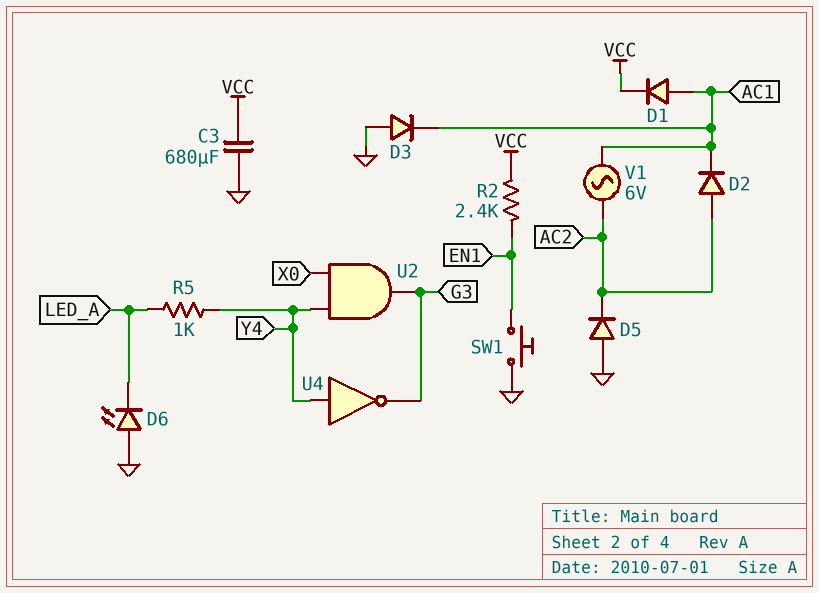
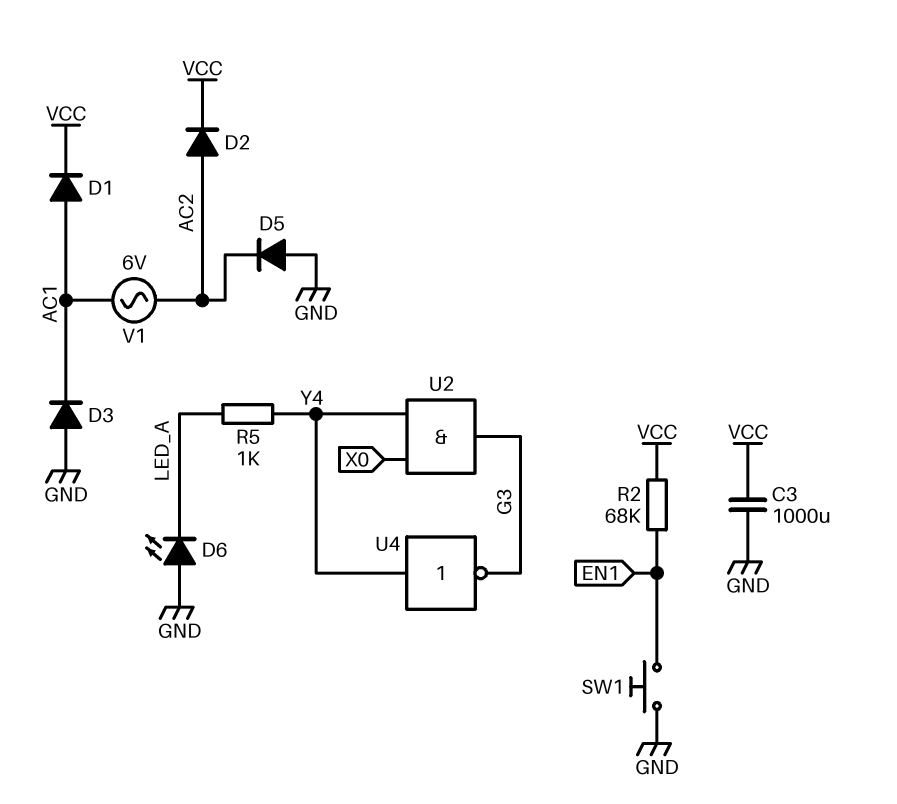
C3: 680uF (GND, VCC) -> 1000uF (GND, VCC)
D2: diode (A AC2, K AC1) -> diode (A AC2, K VCC)
R2: 2.4k (EN1, VCC) -> 68k (EN1, VCC)

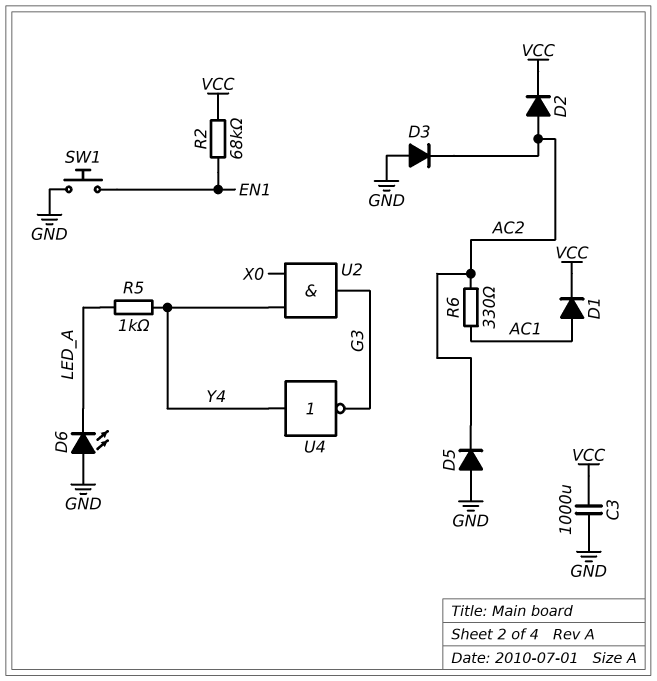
D3: diode (A GND, K AC1) -> diode (A GND, K AC2)
R6: none -> 330 (AC1, AC2)
V1: AC 6V (AC1, AC2) -> none

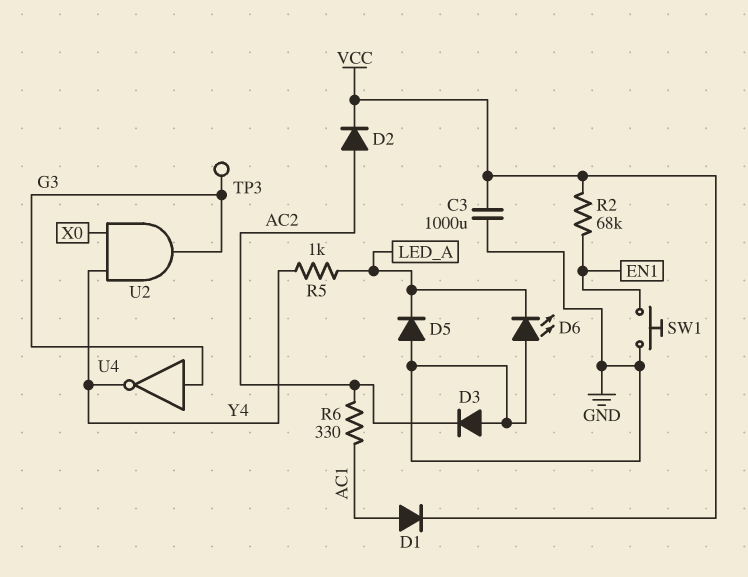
D5: diode (A GND, K AC2) -> diode (A GND, K LED_A)
TP3: none -> test point (G3)
U4: NOT (in Y4, out G3) -> NOT (in G3, out Y4)

